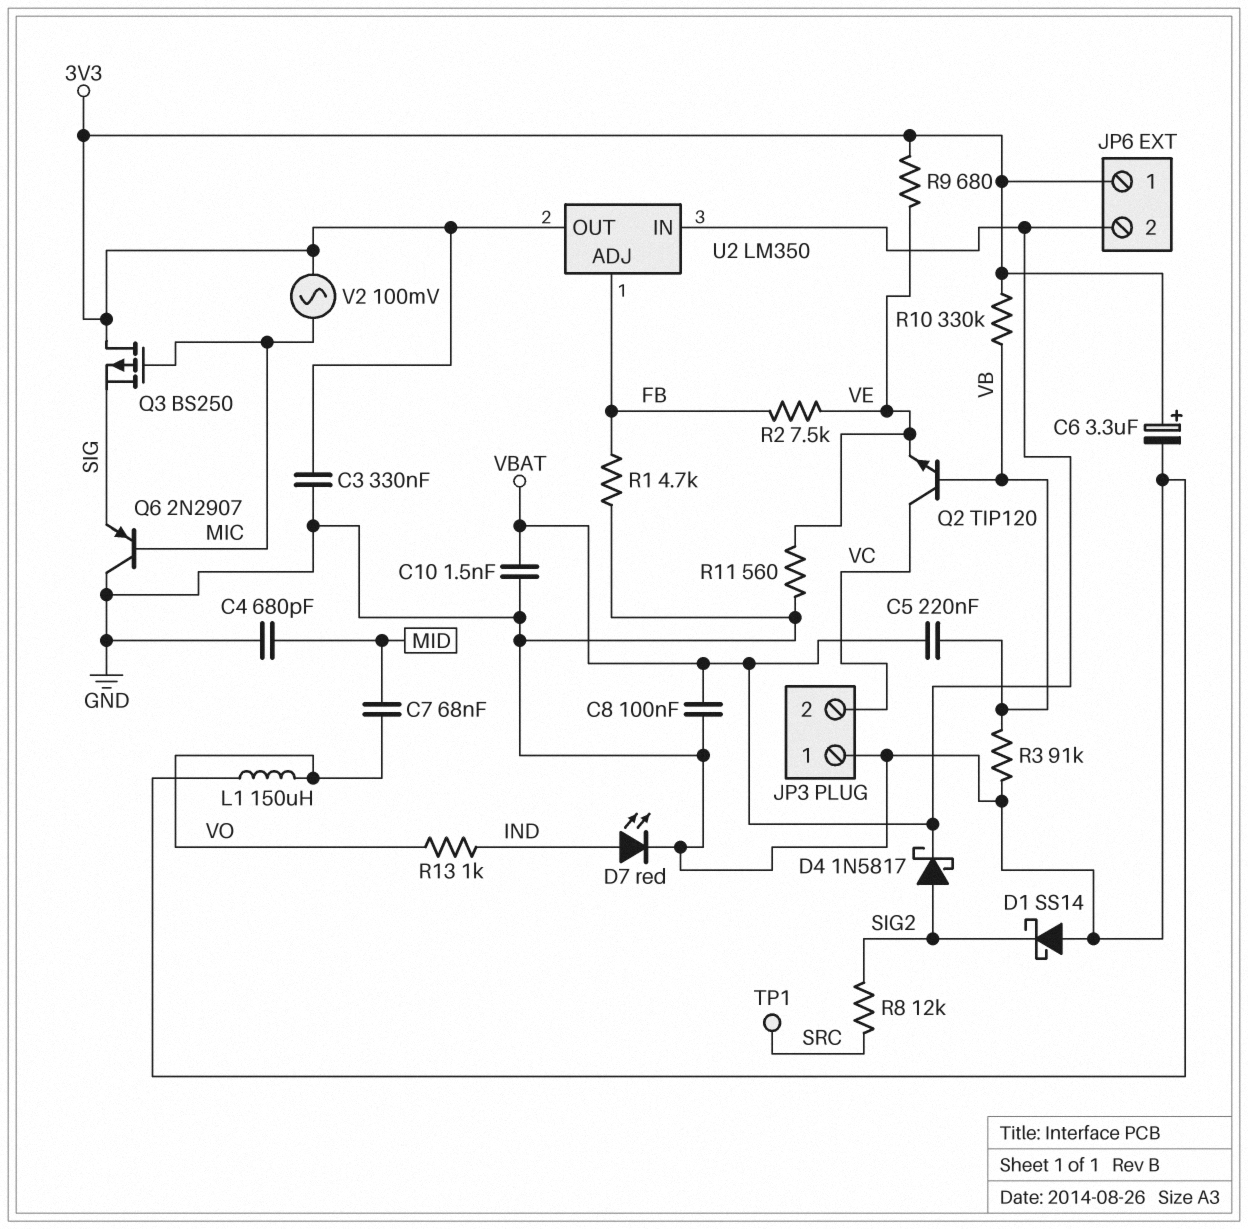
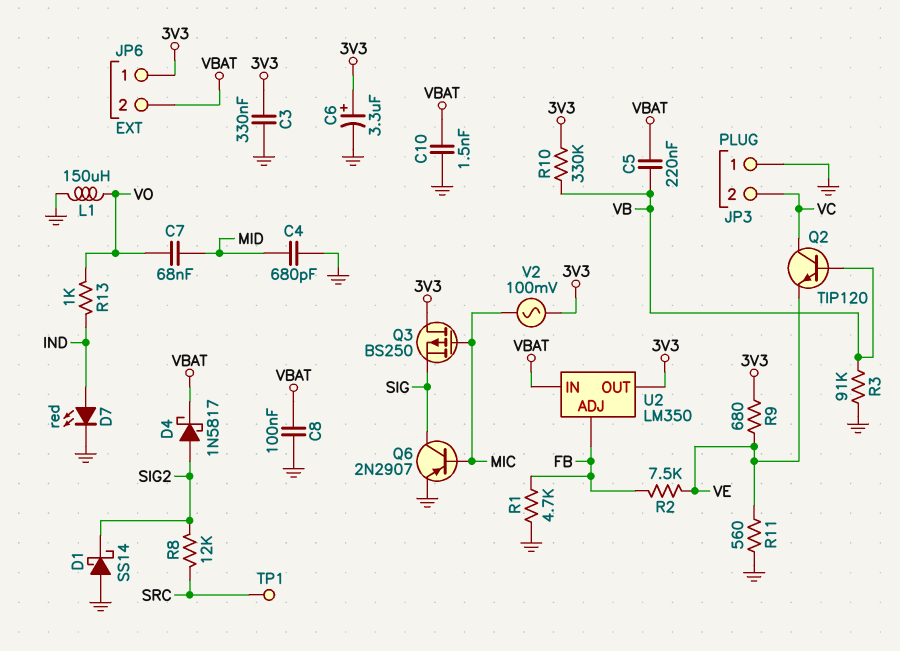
Q6: PNP 2N2907 (B MIC, C GND, E SIG) -> PNP 2N2907 (B MIC, C SIG, E GND)

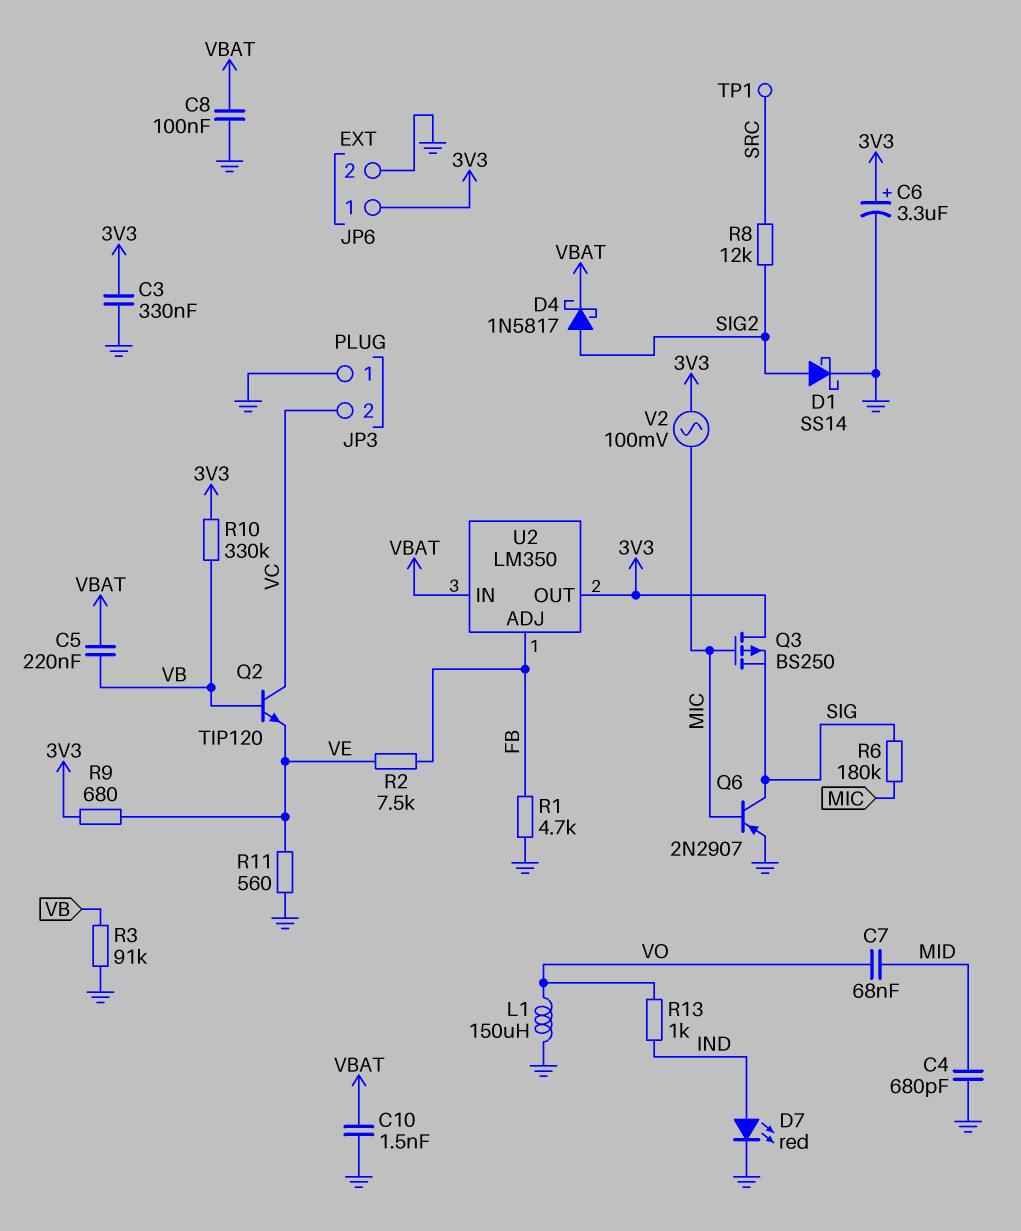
D1: schottky SS14 (A GND, K SIG2) -> schottky SS14 (A SIG2, K GND)
JP6 pin 2: VBAT -> GND
R6: none -> 180k (MIC, SIG)

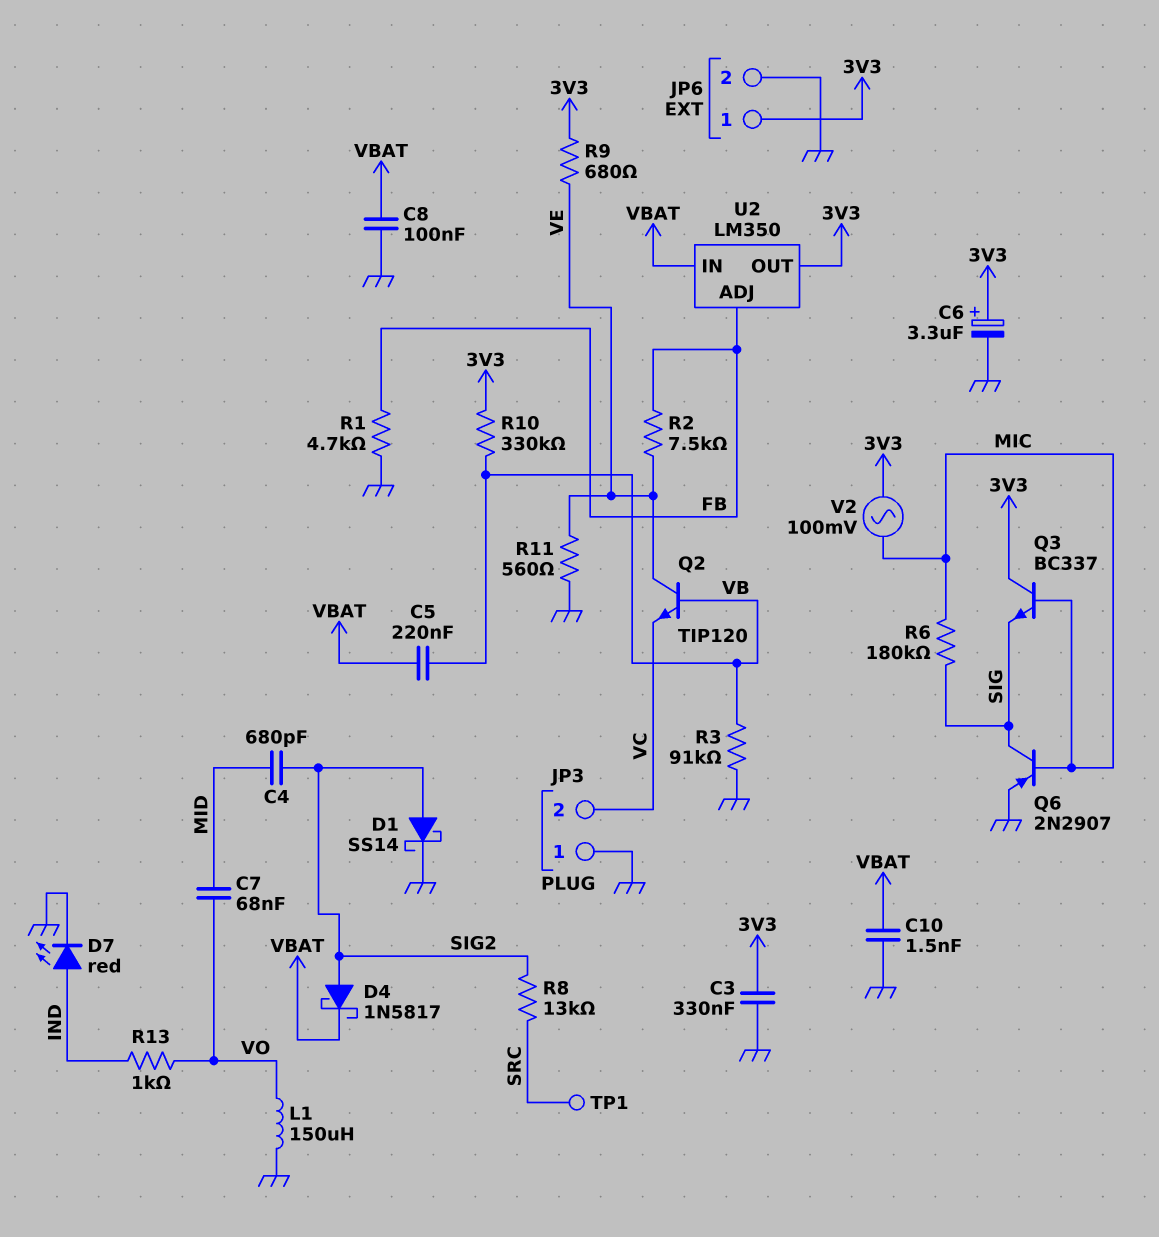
C4: 680pF (GND, MID) -> 680pF (MID, SIG2)
Q2: NPN TIP120 (B VB, C VC, E VE) -> NPN TIP120 (B VB, C VE, E VC)
Q3: PMOS BS250 (G MIC, D 3V3, S SIG) -> NPN BC337 (B MIC, C 3V3, E SIG)
R8: 12k (SIG2, SRC) -> 13k (SIG2, SRC)

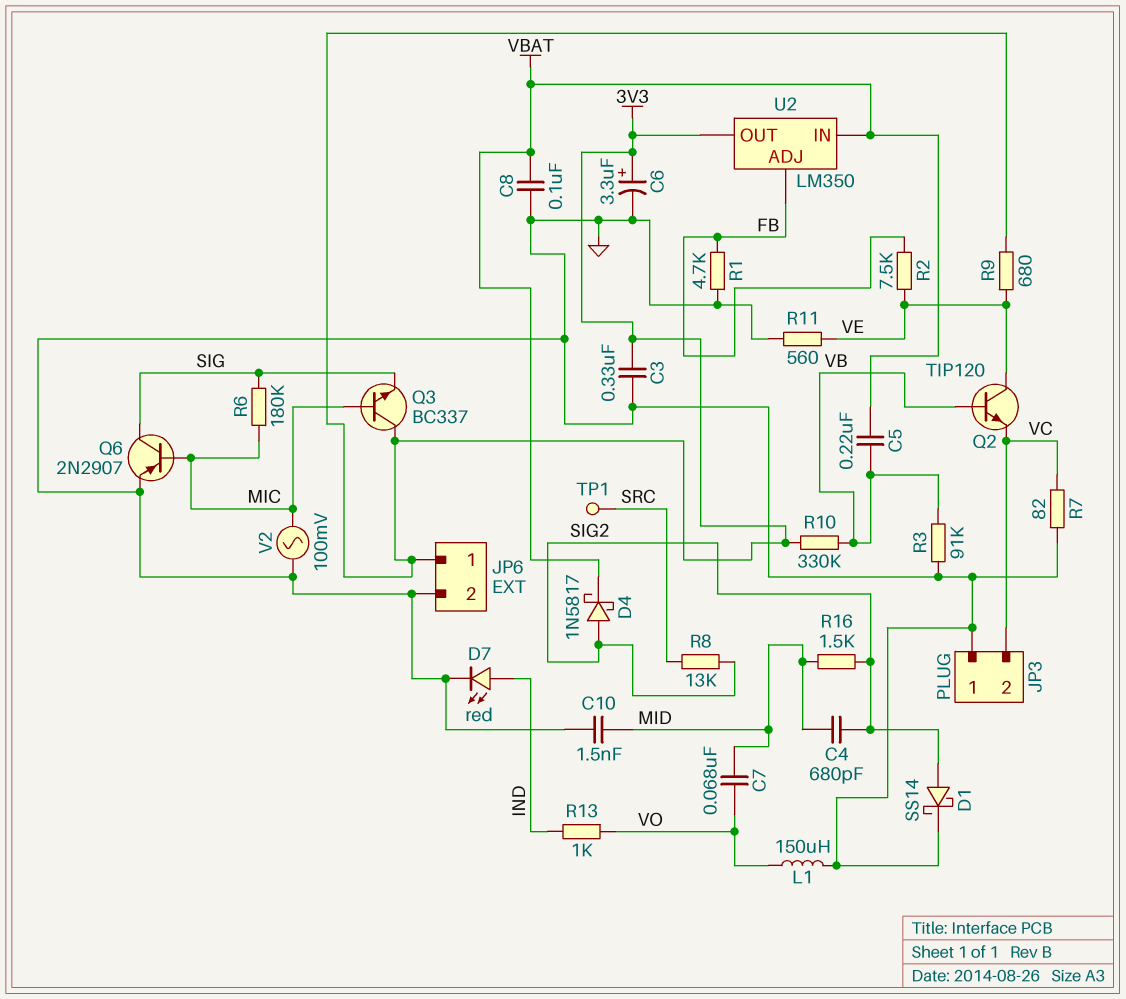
C10: 1.5nF (GND, VBAT) -> 1.5nF (GND, MID)
R7: none -> 82 (GND, VC)
R16: none -> 1.5k (MID, SIG2)
V2: AC 100mV (3V3, MIC) -> AC 100mV (GND, MIC)

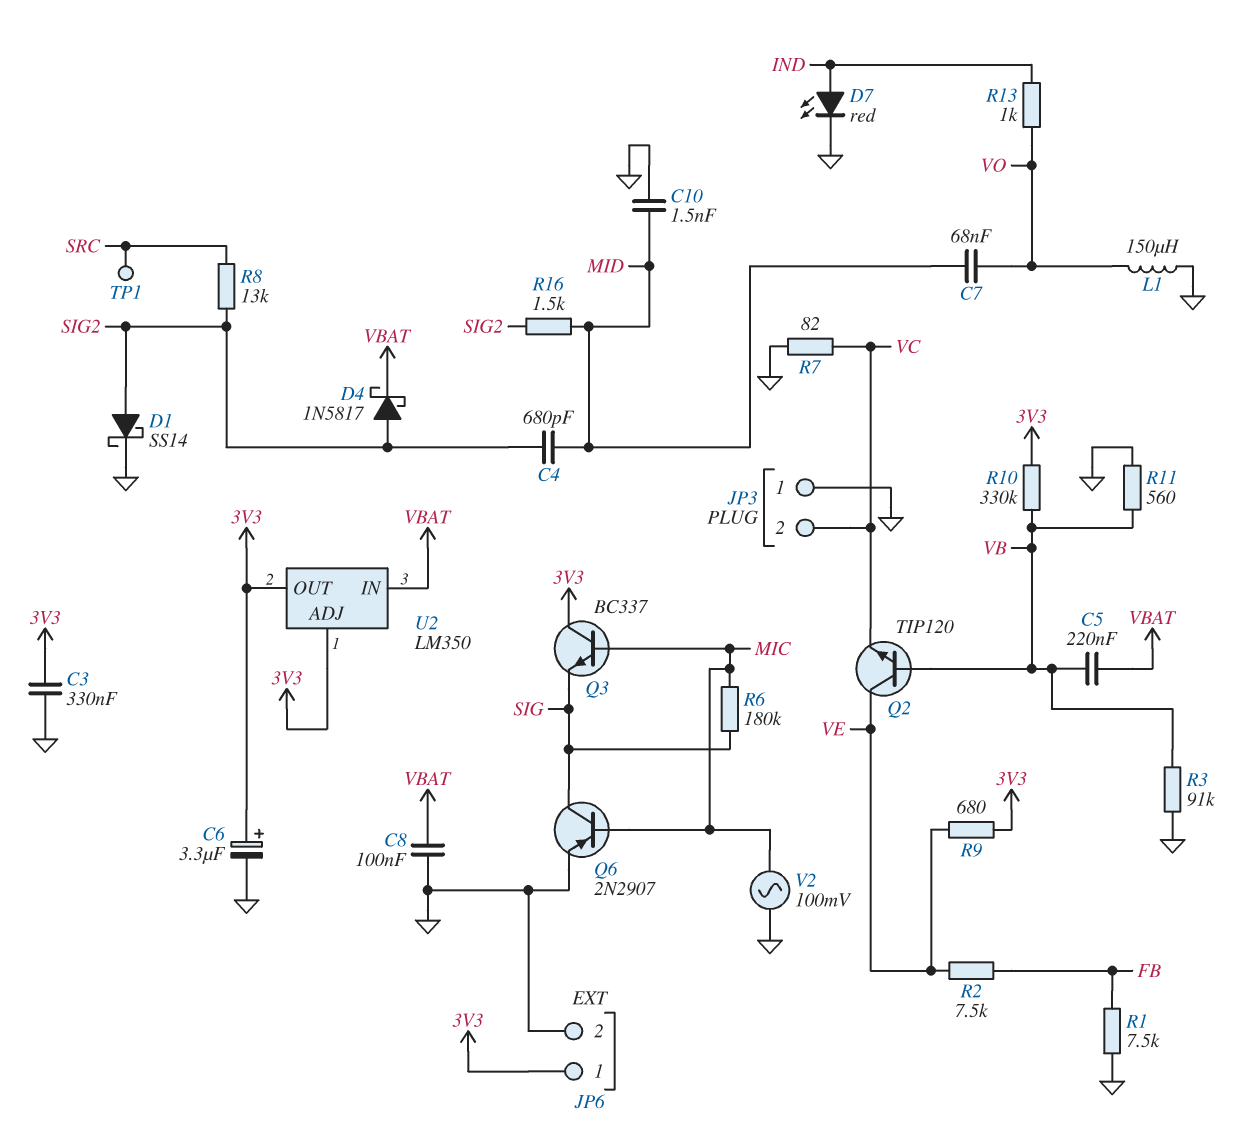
R1: 4.7k (FB, GND) -> 7.5k (FB, GND)
R11: 560 (GND, VE) -> 560 (GND, VB)
U2 pin ADJ: FB -> 3V3

